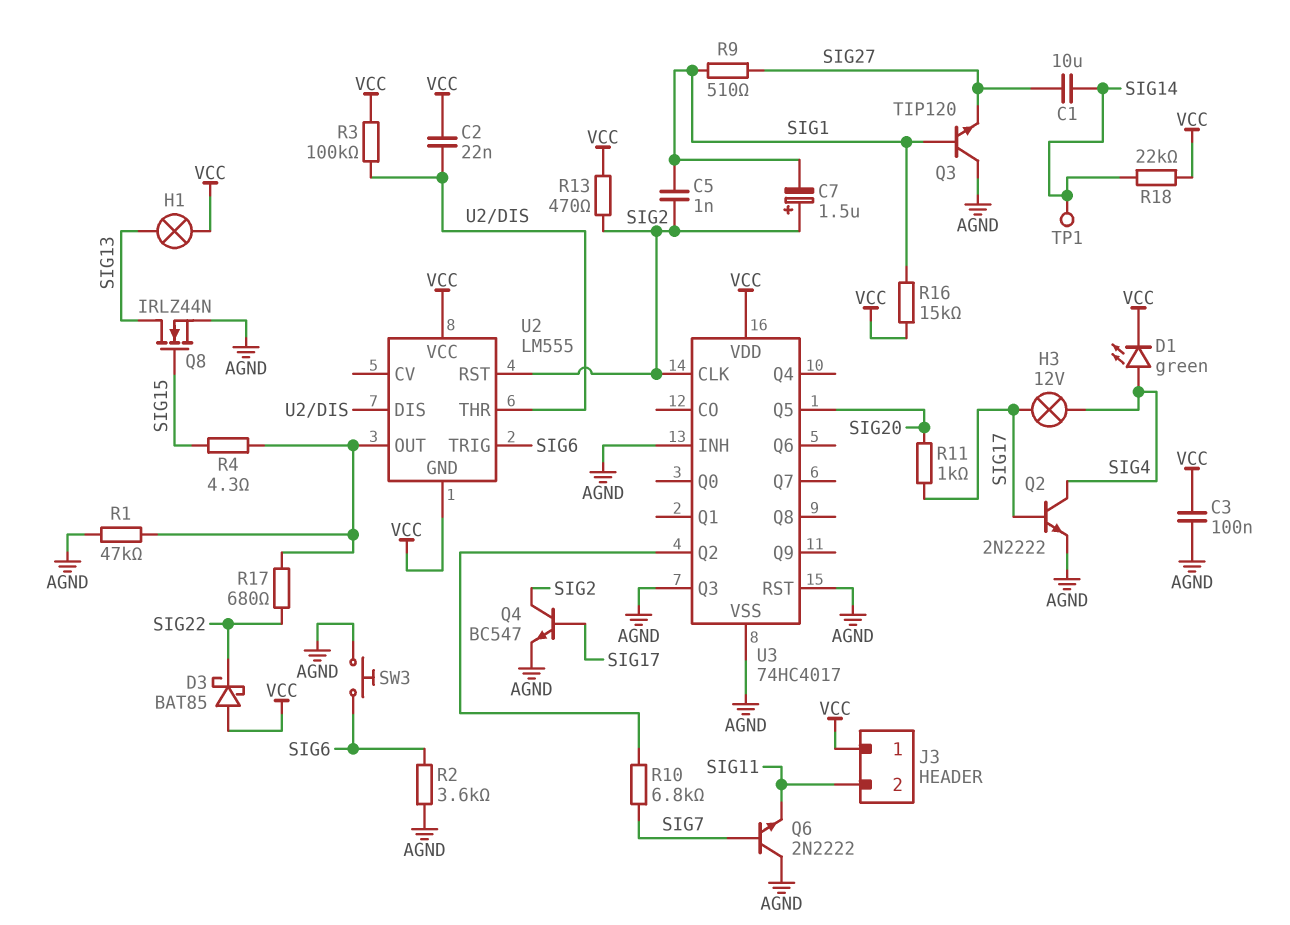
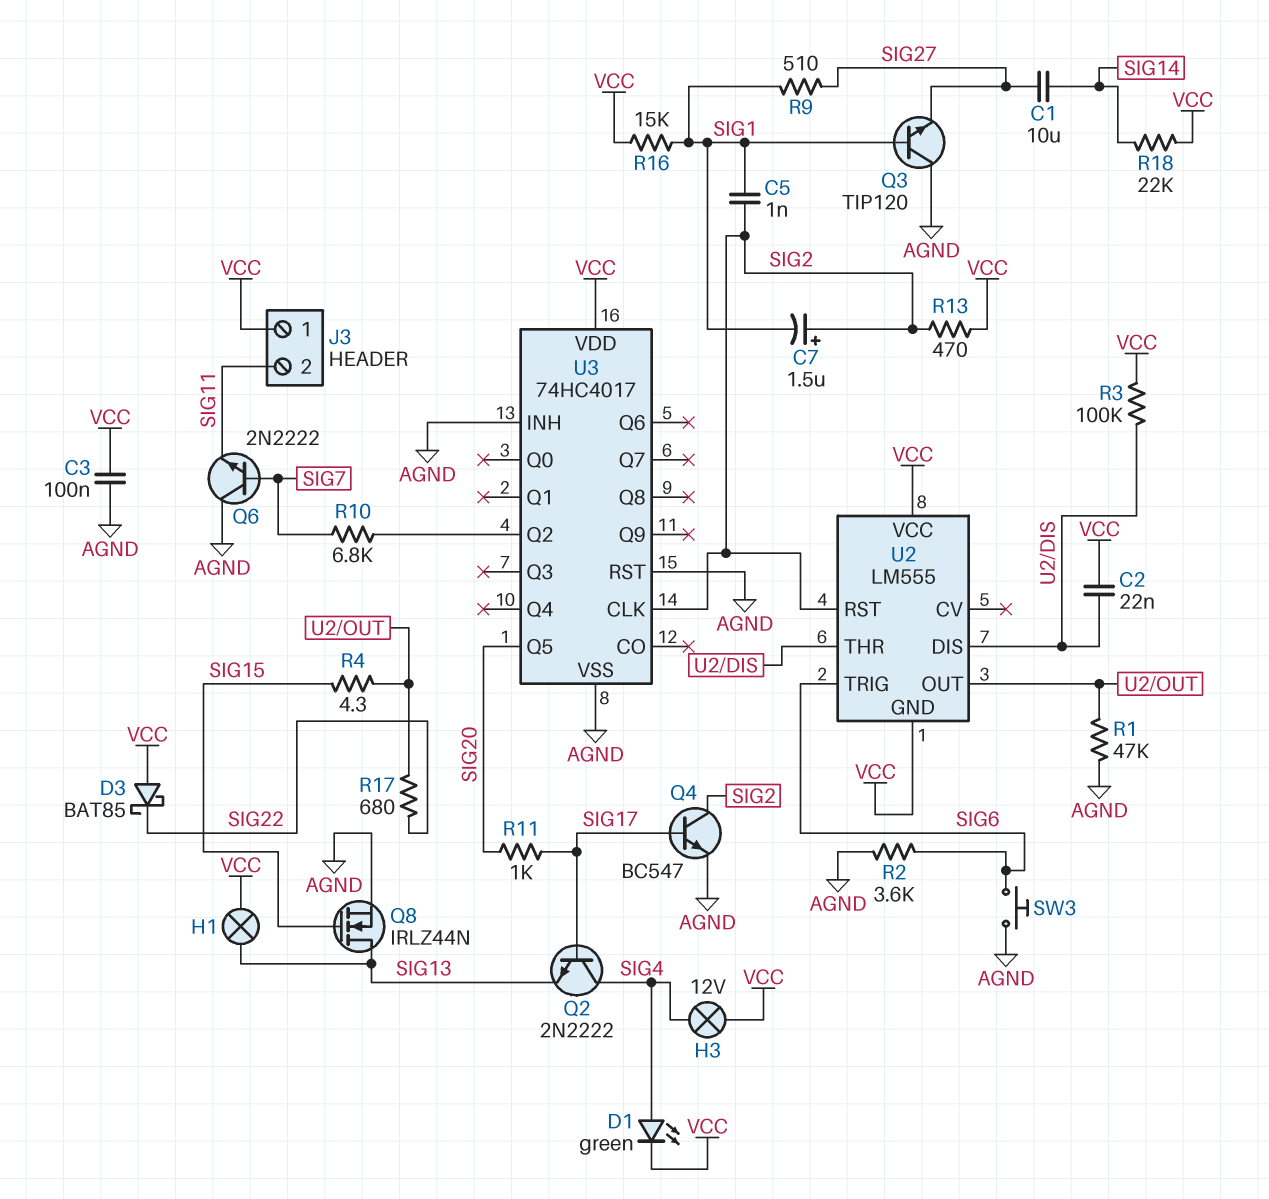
H3: lamp 12V (SIG4, SIG17) -> lamp 12V (SIG4, VCC)
Q2: NPN 2N2222 (B SIG17, C SIG4, E AGND) -> NPN 2N2222 (B SIG17, C SIG4, E SIG13)
TP1: test point (SIG14) -> none
U3 pin Q3: AGND -> none

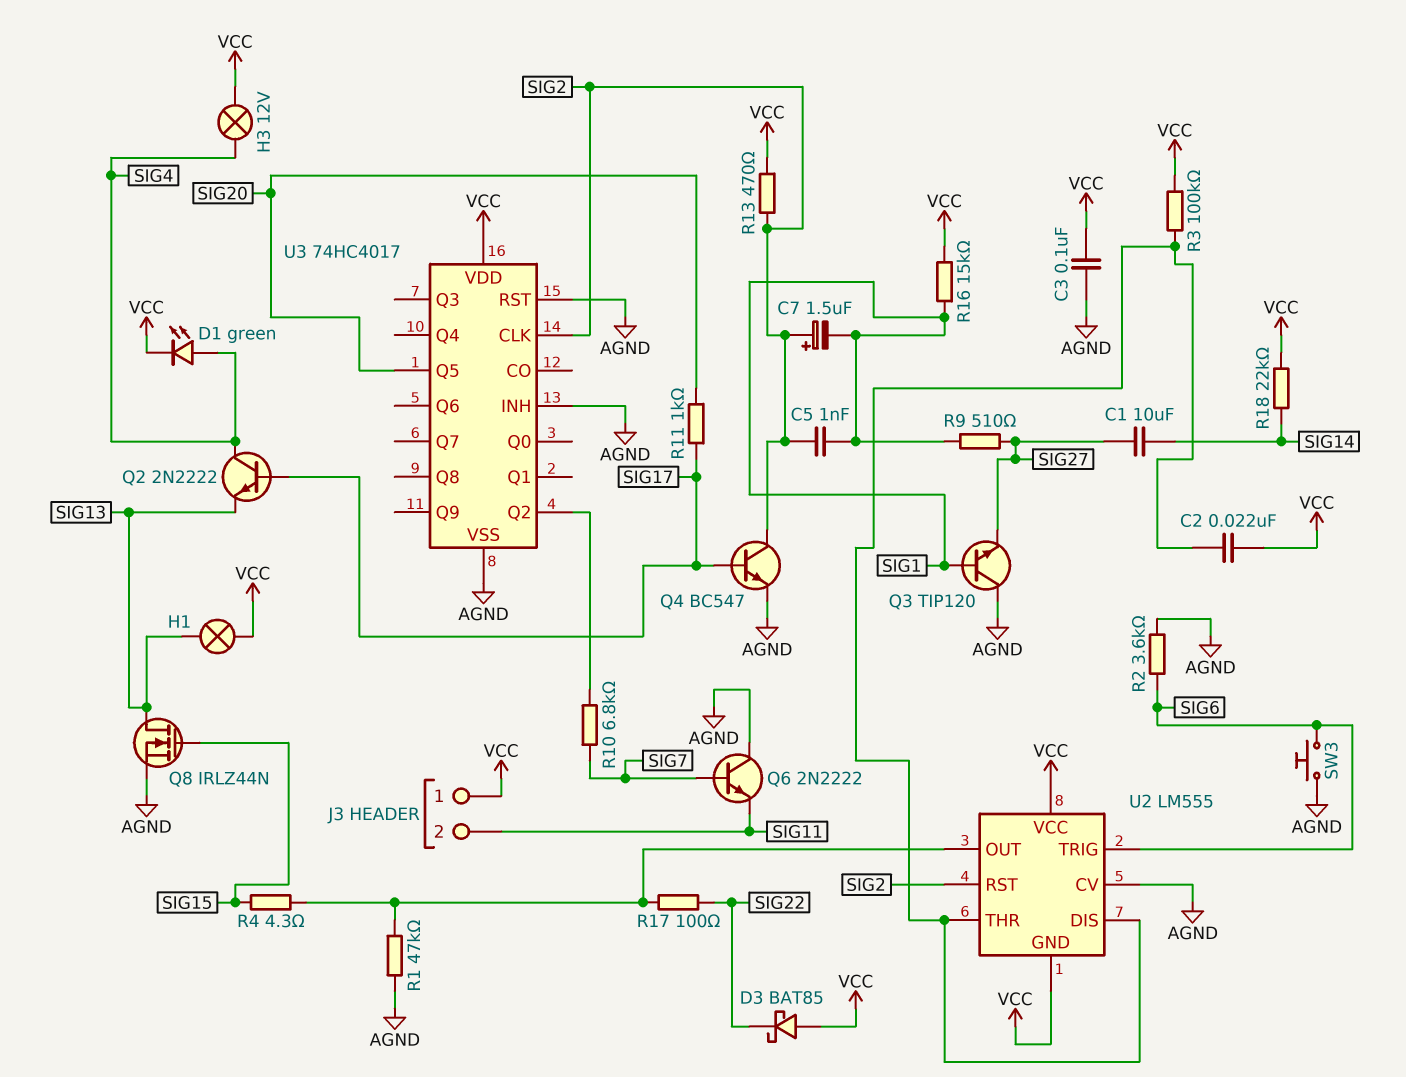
R17: 680 (SIG22, U2/OUT) -> 100 (SIG22, U2/OUT)
U2 pin CV: none -> AGND

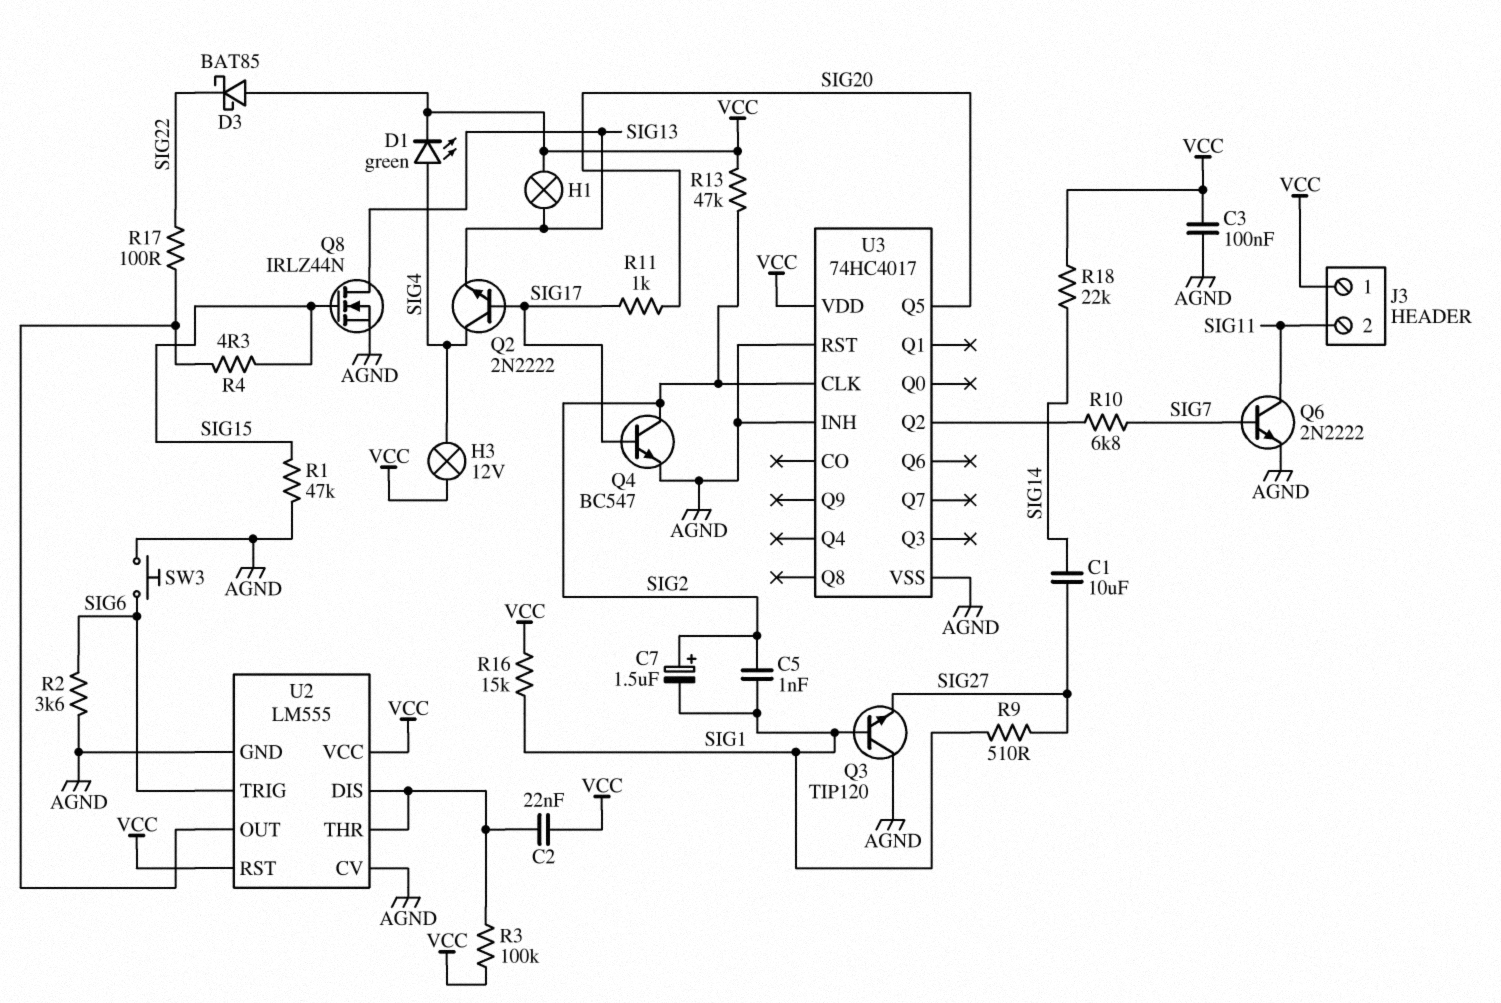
Q6: NPN 2N2222 (B SIG7, C AGND, E SIG11) -> NPN 2N2222 (B SIG7, C SIG11, E AGND)
R1: 47k (AGND, U2/OUT) -> 47k (AGND, SIG15)
R13: 470 (SIG2, VCC) -> 47k (SIG2, VCC)
U2 pin GND: VCC -> AGND
U2 pin RST: SIG2 -> VCC

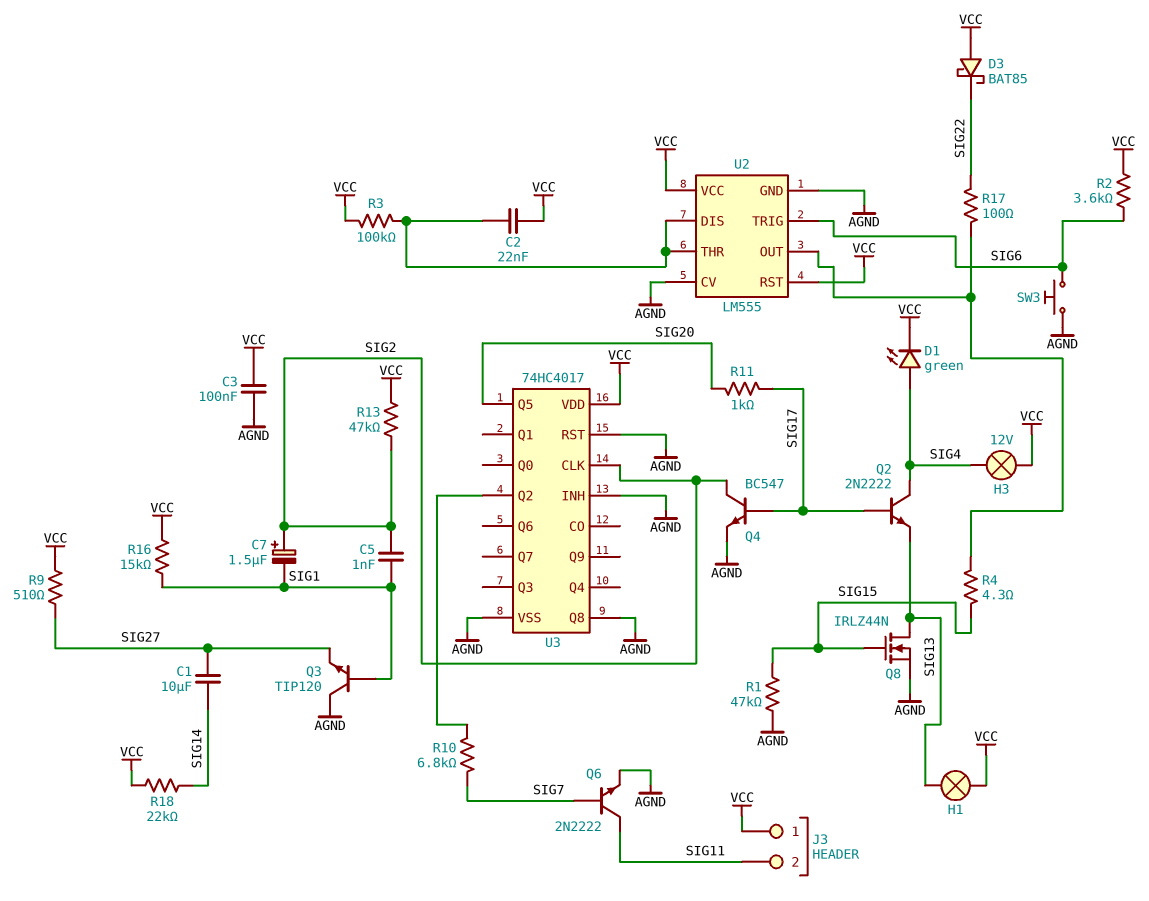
R2: 3.6k (AGND, SIG6) -> 3.6k (SIG6, VCC)
R9: 510 (SIG1, SIG27) -> 510 (SIG27, VCC)
U3 pin Q8: none -> AGND

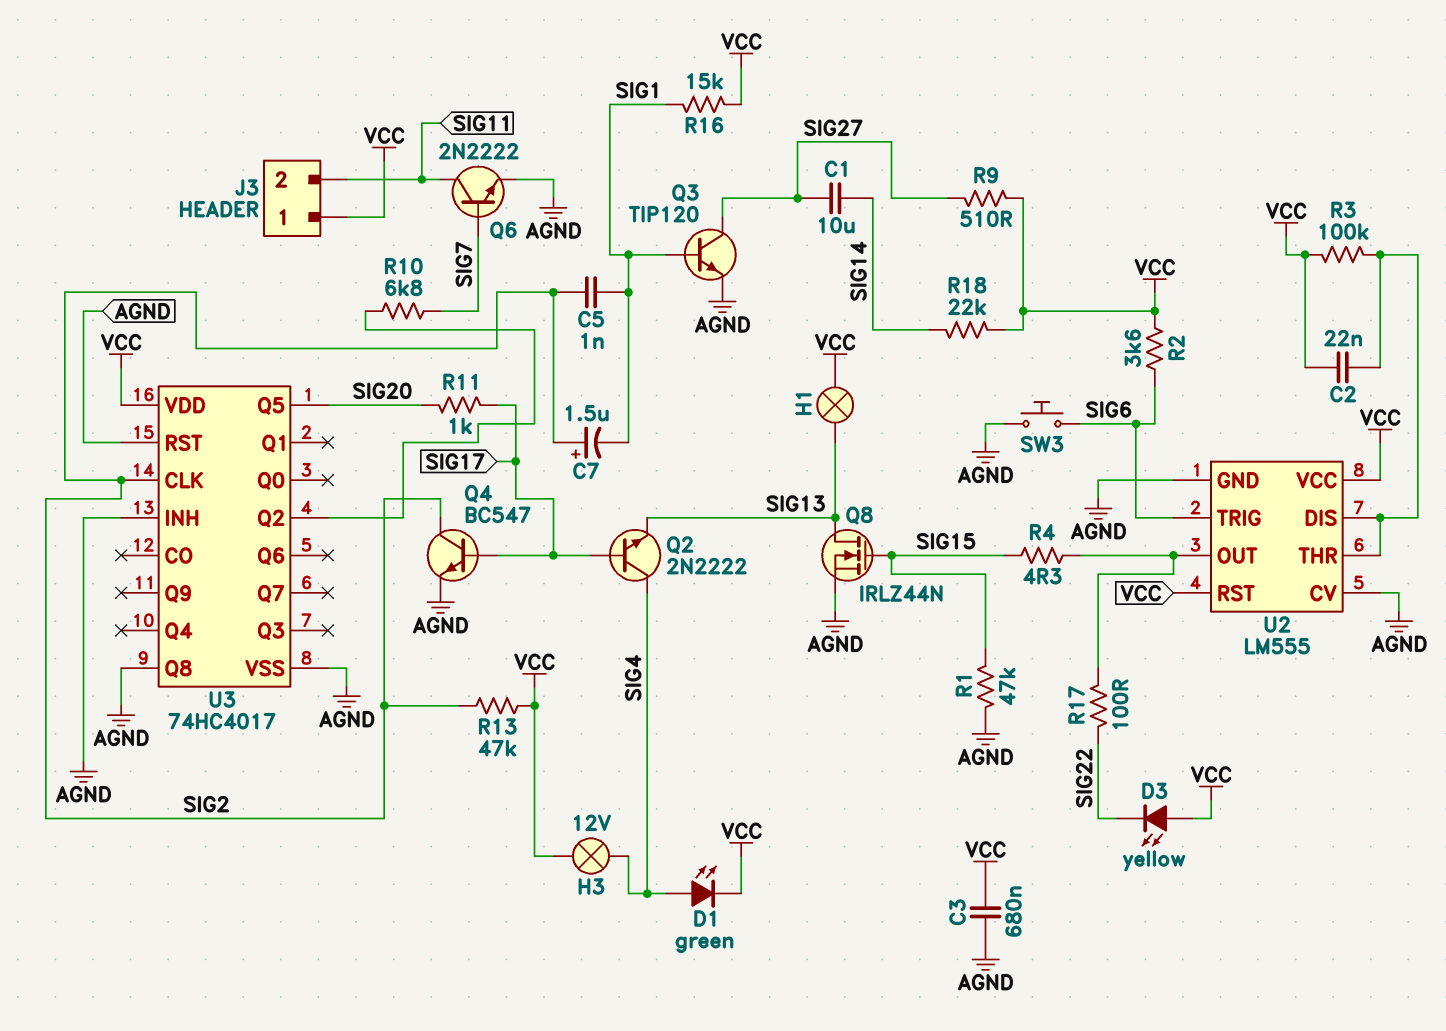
C3: 100nF (AGND, VCC) -> 680nF (AGND, VCC)
D3: schottky BAT85 (A VCC, K SIG22) -> LED yellow (A VCC, K SIG22)
Q3: NPN TIP120 (B SIG1, C AGND, E SIG27) -> NPN TIP120 (B SIG1, C SIG27, E AGND)

